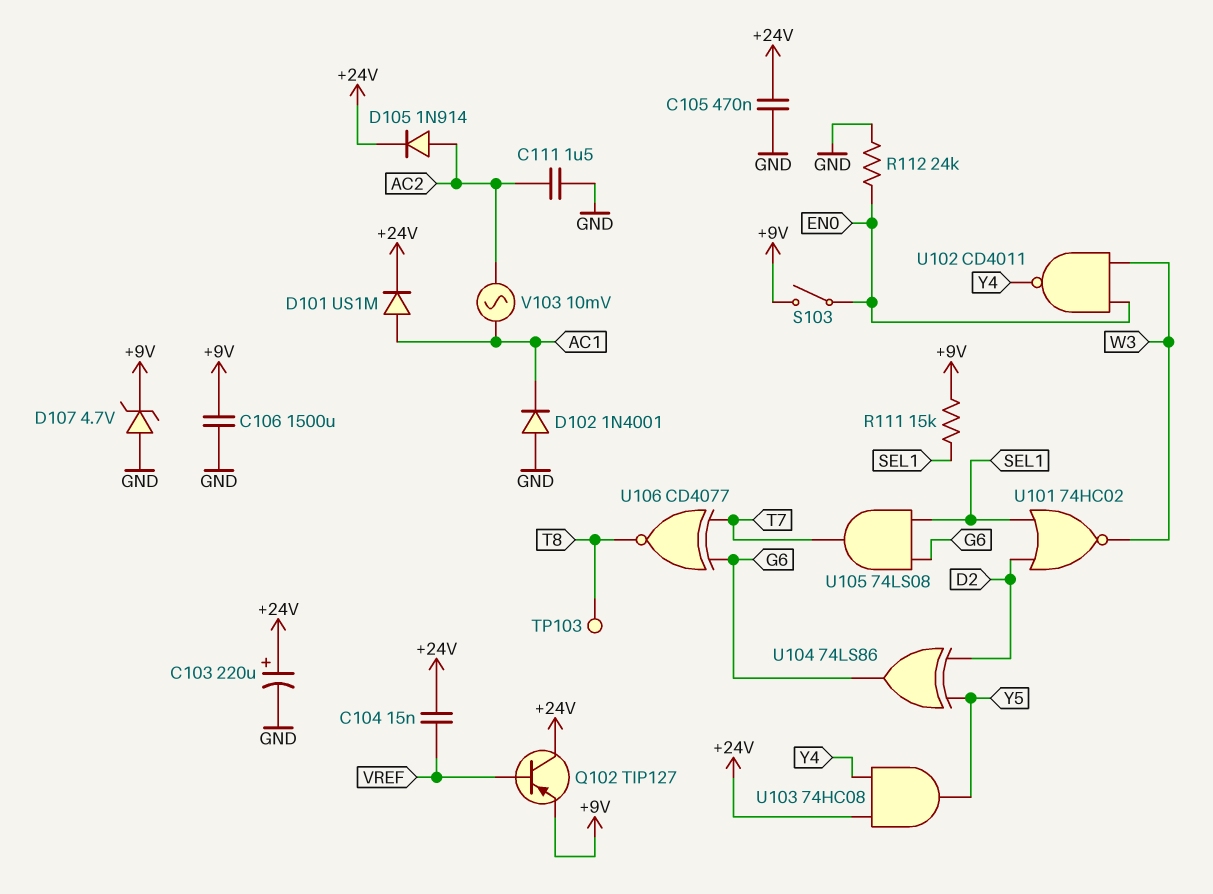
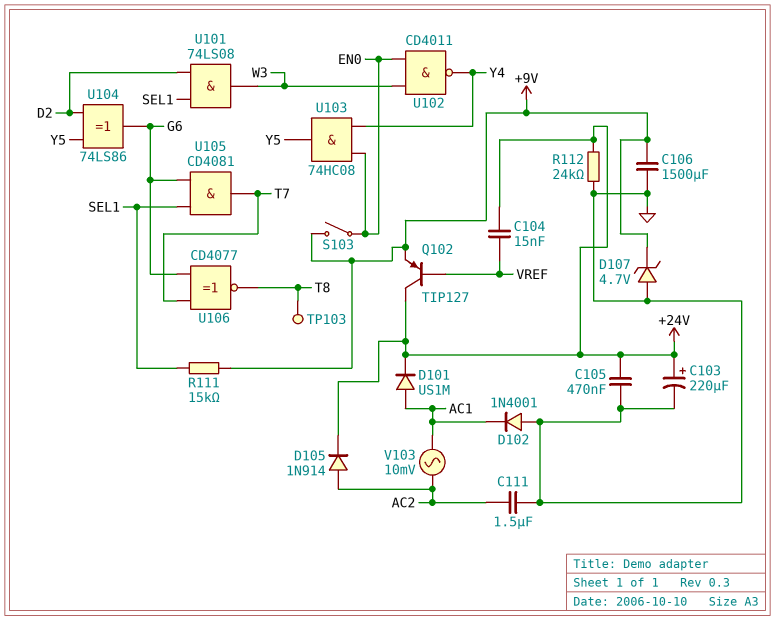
R112: 24k (EN0, GND) -> 24k (+24V, GND)
U101: NOR 74HC02 (in D2, in SEL1, out W3) -> AND 74LS08 (in D2, in SEL1, out W3)
U103: AND 74HC08 (in +24V, in Y4, out Y5) -> AND 74HC08 (in EN0, in Y4, out Y5)
U105: AND 74LS08 (in G6, in SEL1, out T7) -> AND CD4081 (in G6, in SEL1, out T7)

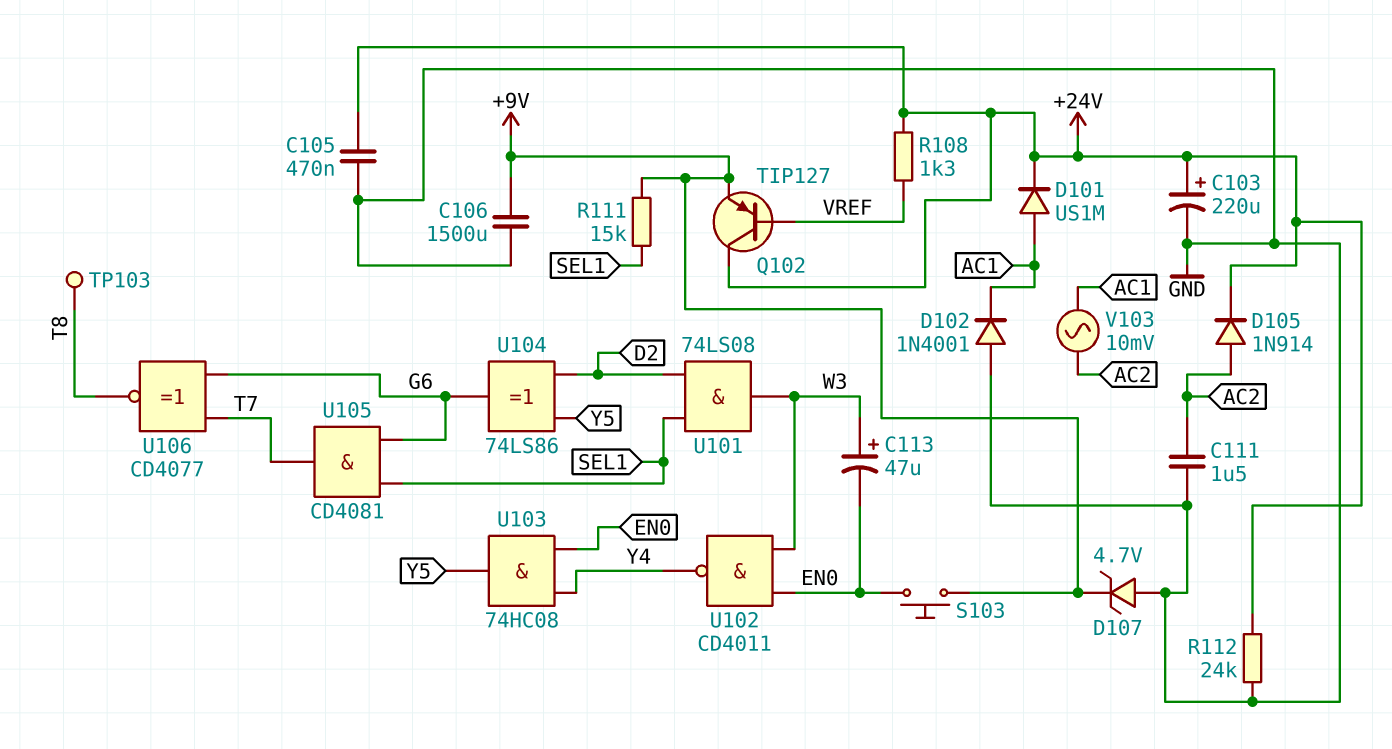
C104: 15nF (+24V, VREF) -> none
C113: none -> 47uF (plus W3, minus EN0)
R108: none -> 1.3k (+24V, VREF)
S103: switch (+9V, EN0) -> button (+9V, EN0)

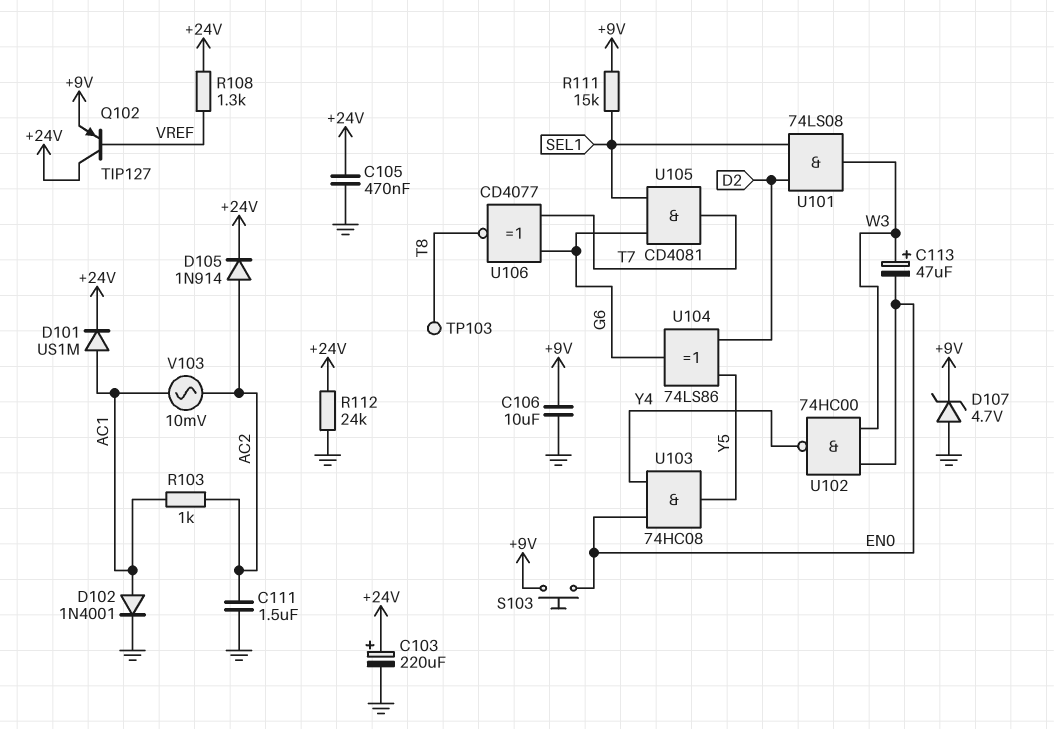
C106: 1500uF (+9V, GND) -> 10uF (+9V, GND)
D102: diode 1N4001 (A GND, K AC1) -> diode 1N4001 (A AC1, K GND)
R103: none -> 1k (AC1, AC2)
U102: NAND CD4011 (in EN0, in W3, out Y4) -> NAND 74HC00 (in EN0, in W3, out Y4)

